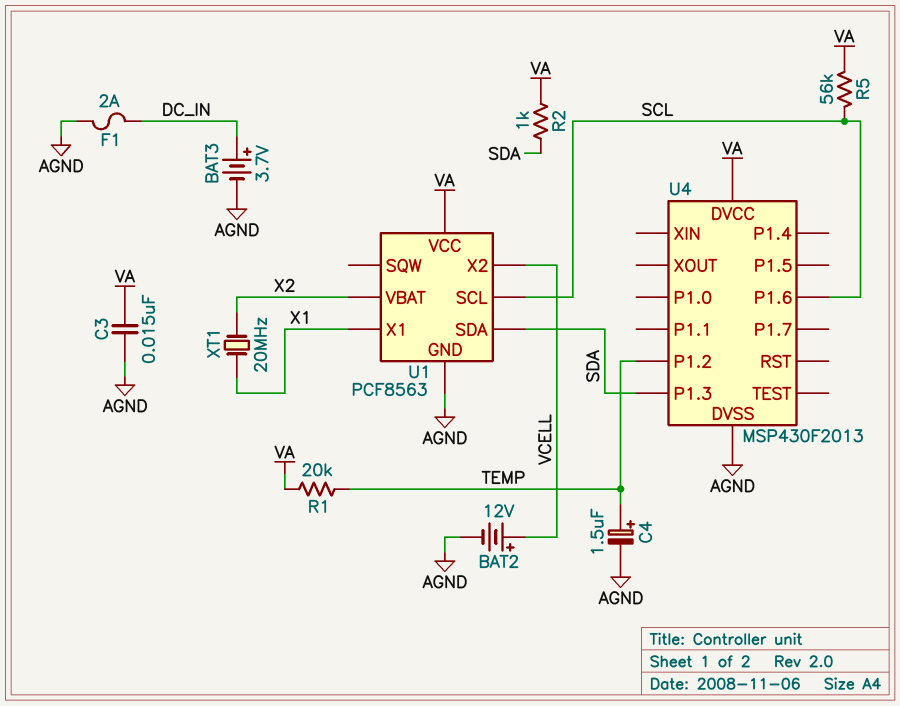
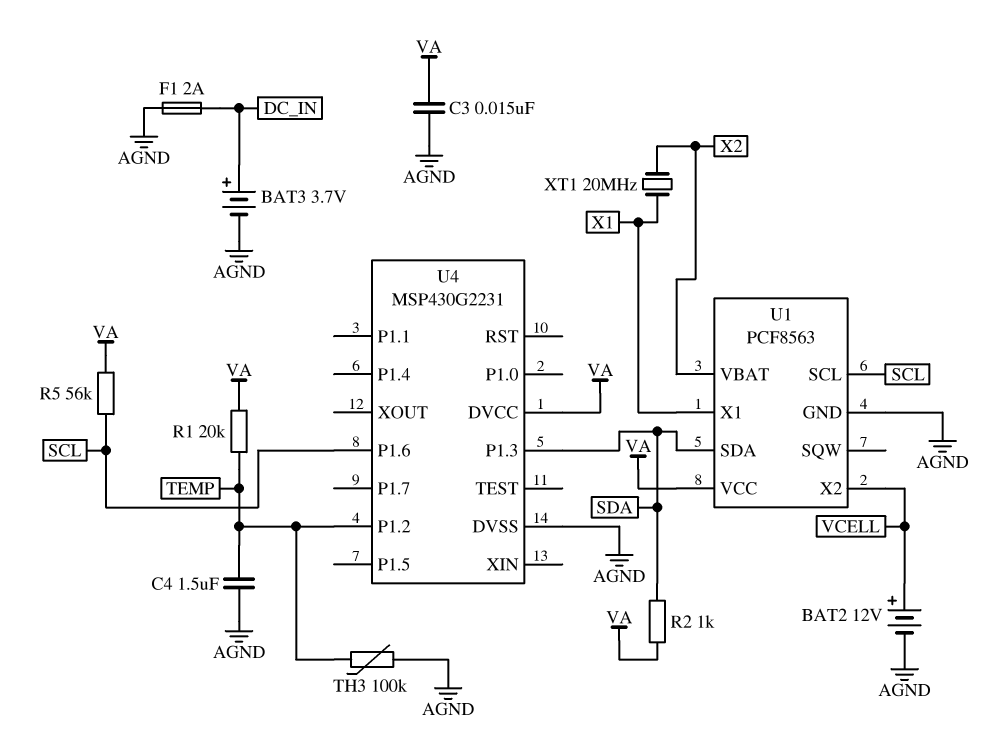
C4: 1.5uF (plus TEMP, minus AGND) -> 1.5uF (AGND, TEMP)
TH3: none -> 100k (AGND, TEMP)
U4: MSP430F2013 -> MSP430G2231

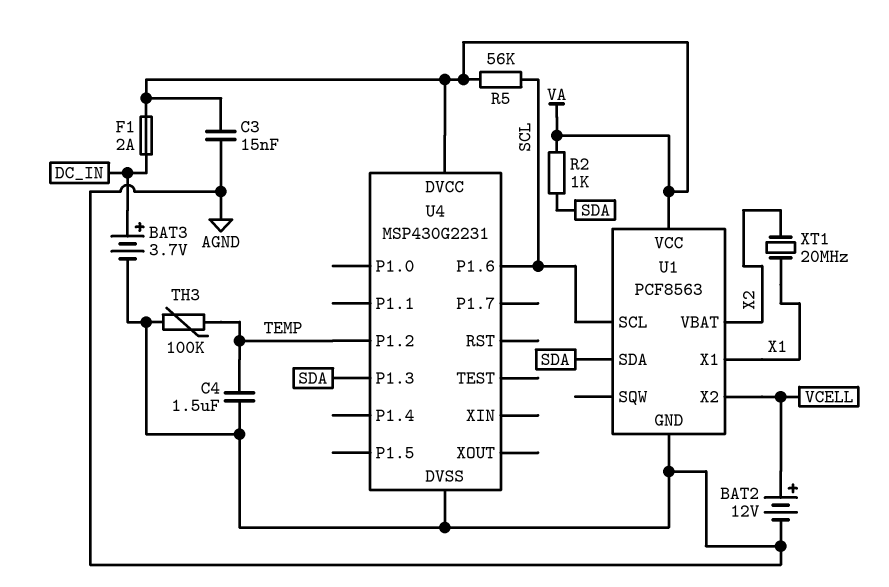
F1: 2A (AGND, DC_IN) -> 2A (DC_IN, VA)
R1: 20k (TEMP, VA) -> none

